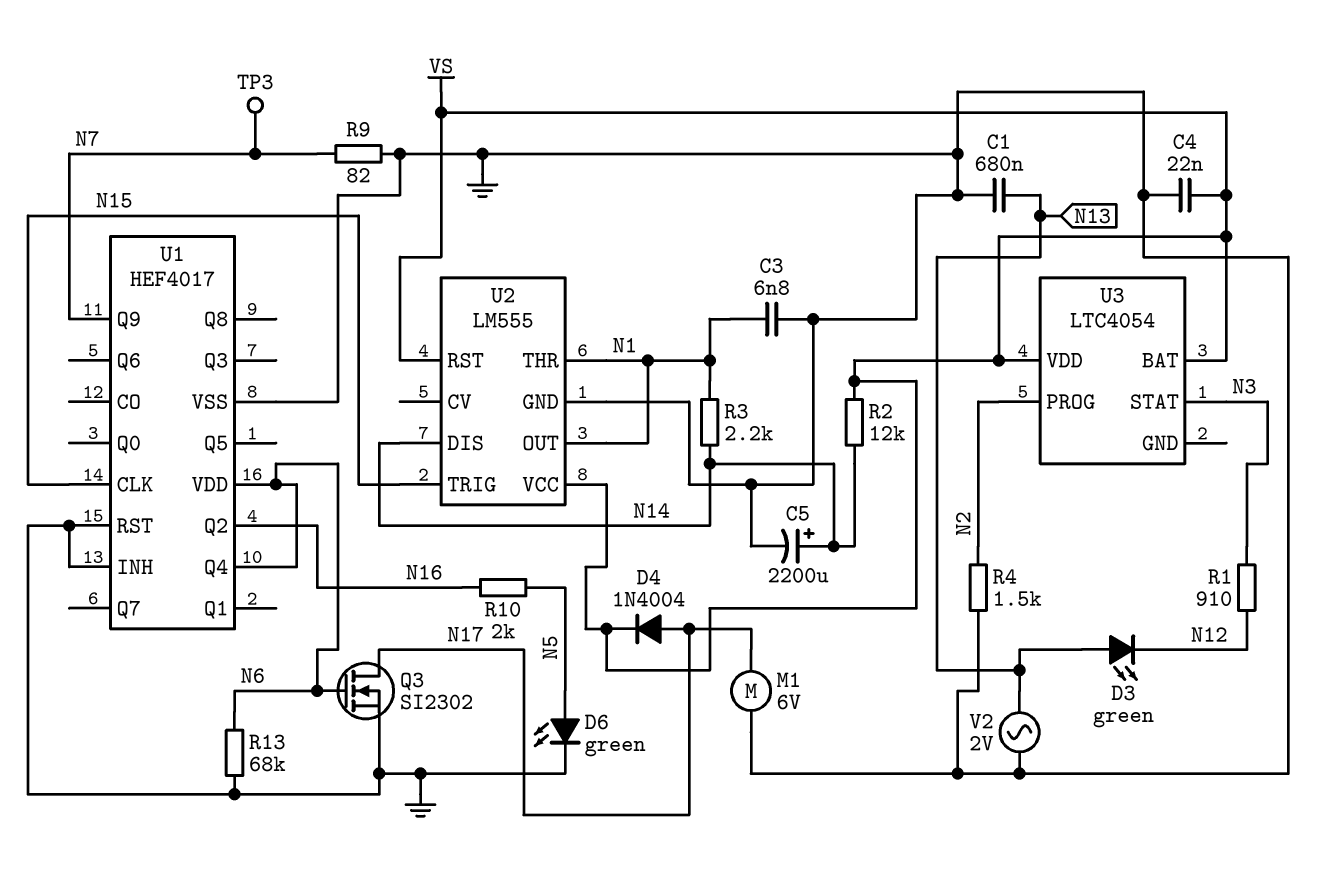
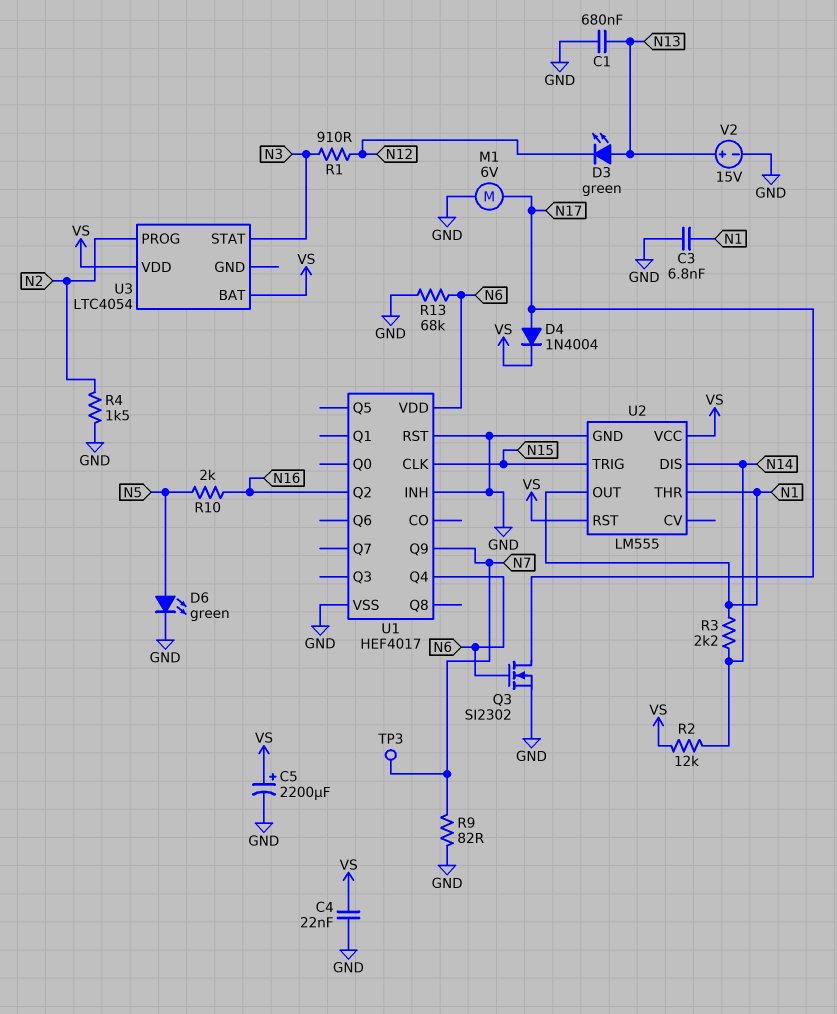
C5: 2200uF (plus N14, minus GND) -> 2200uF (plus VS, minus GND)
V2: AC 2V (GND, N13) -> 15V (plus N13, minus GND)

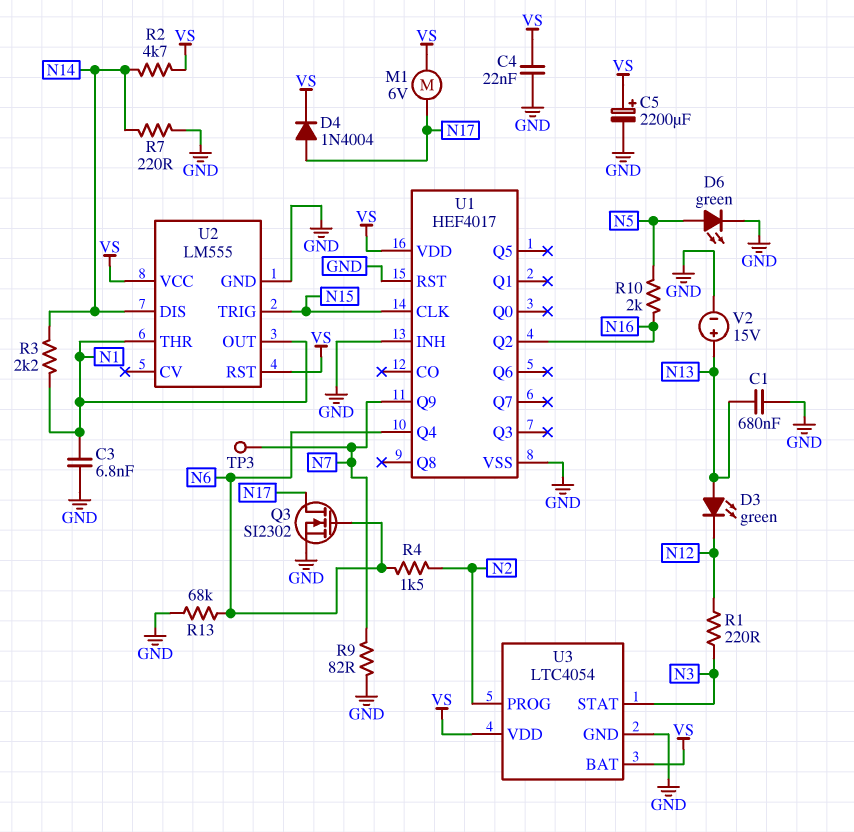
M1: motor 6V (GND, N17) -> motor 6V (N17, VS)
R1: 910 (N3, N12) -> 220 (N3, N12)
R2: 12k (N14, VS) -> 4.7k (N14, VS)
R4: 1.5k (GND, N2) -> 1.5k (N2, N6)
R7: none -> 220 (GND, N14)
U1 pin VDD: N6 -> VS
U3 pin GND: none -> GND

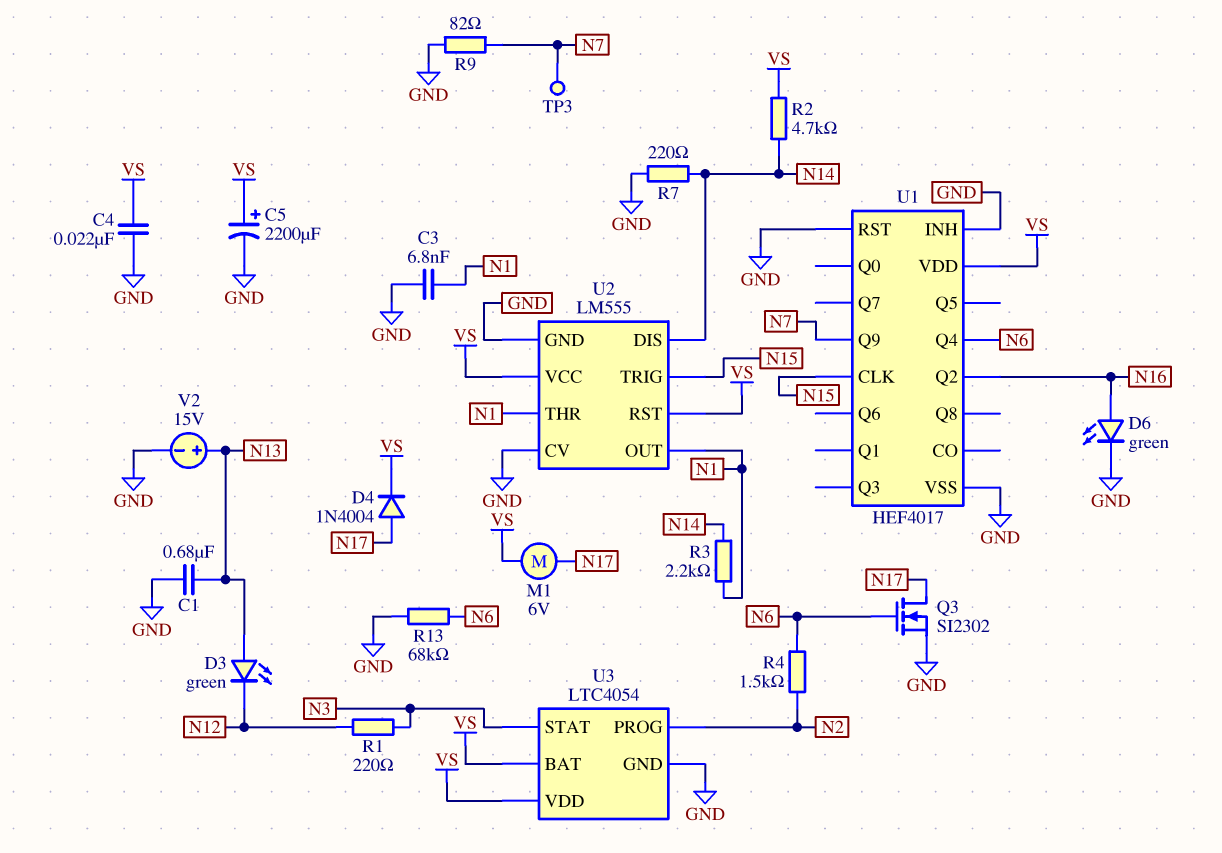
D6: LED green (A N5, K GND) -> LED green (A N16, K GND)
R10: 2k (N5, N16) -> none
U2 pin CV: none -> GND

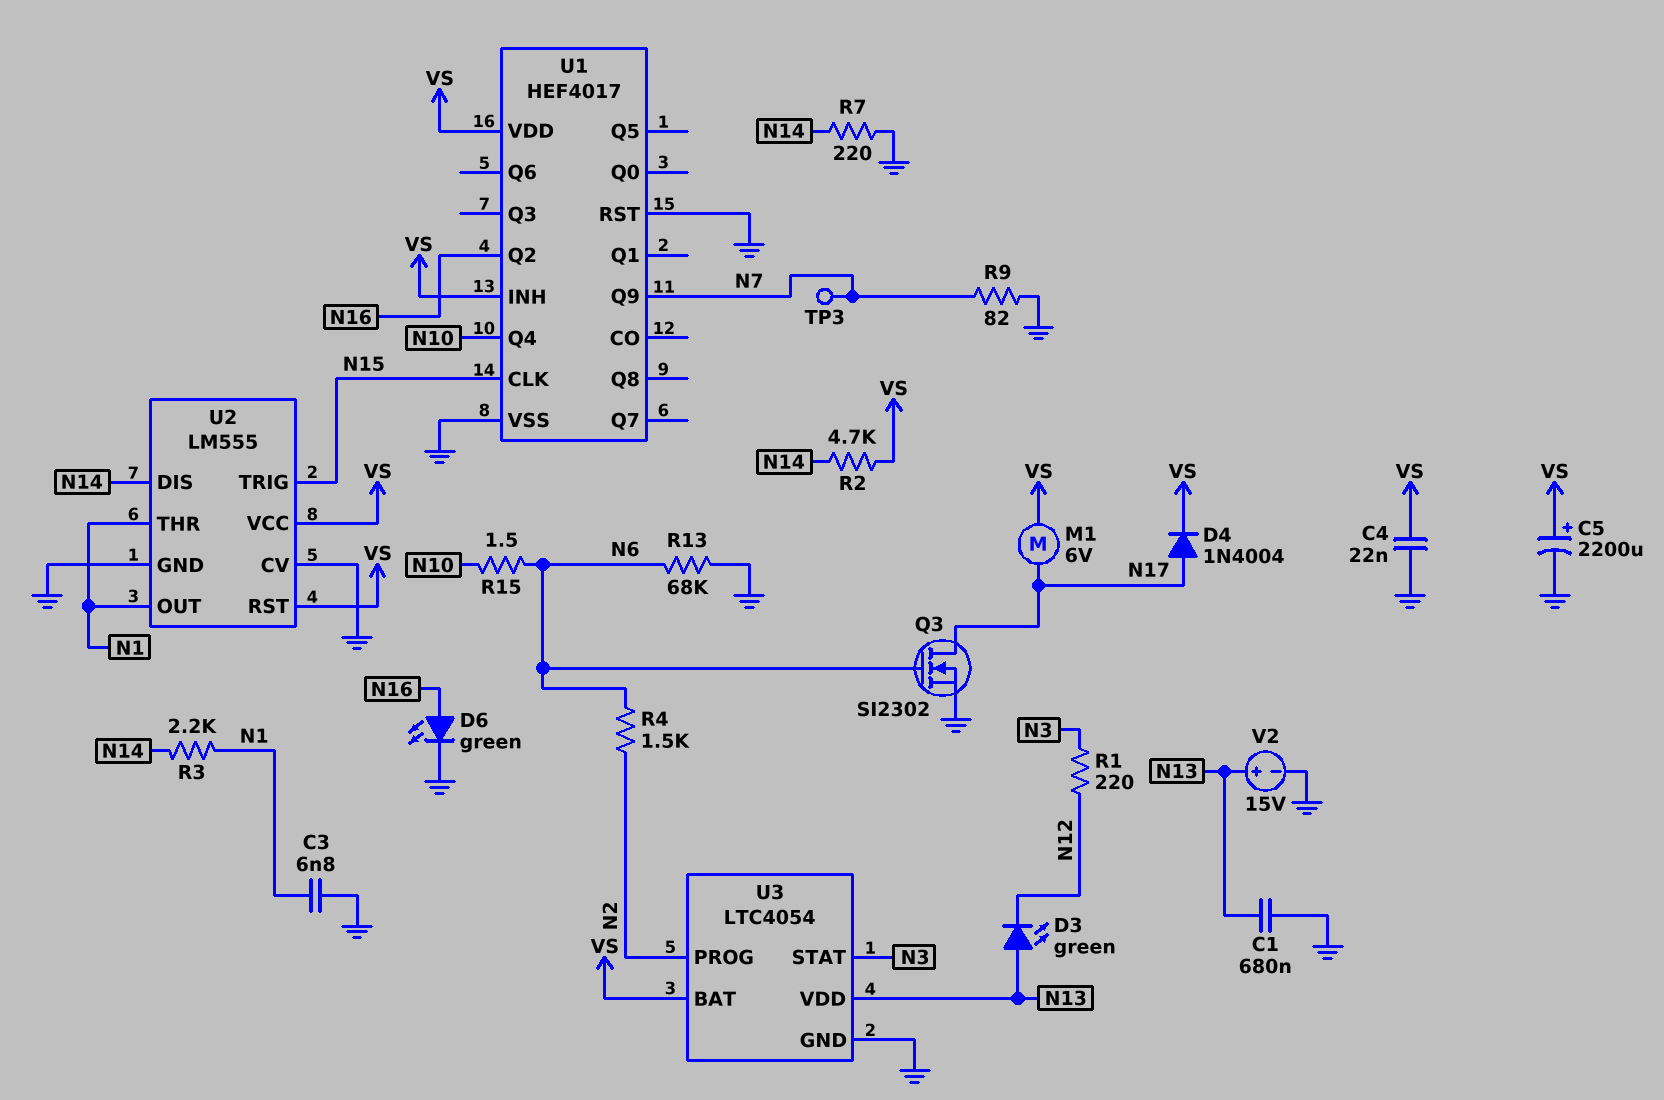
R15: none -> 1.5 (N6, N10)
U1 pin INH: GND -> VS
U1 pin Q4: N6 -> N10
U3 pin VDD: VS -> N13

